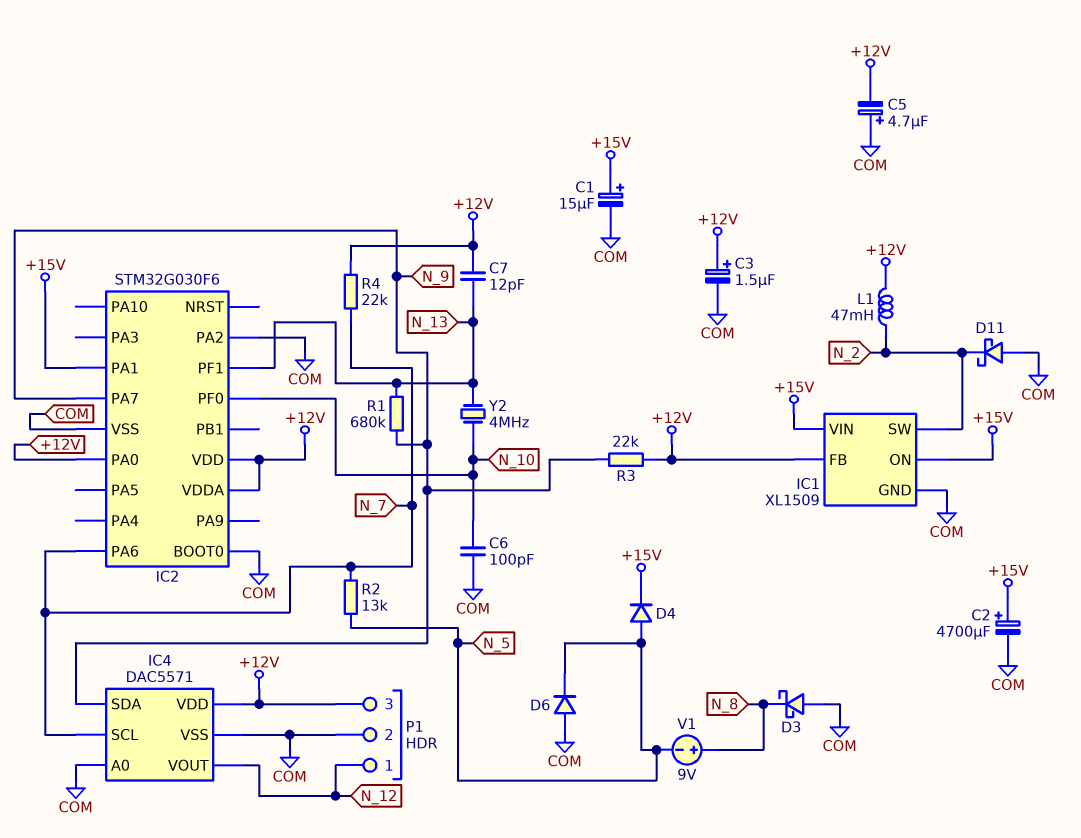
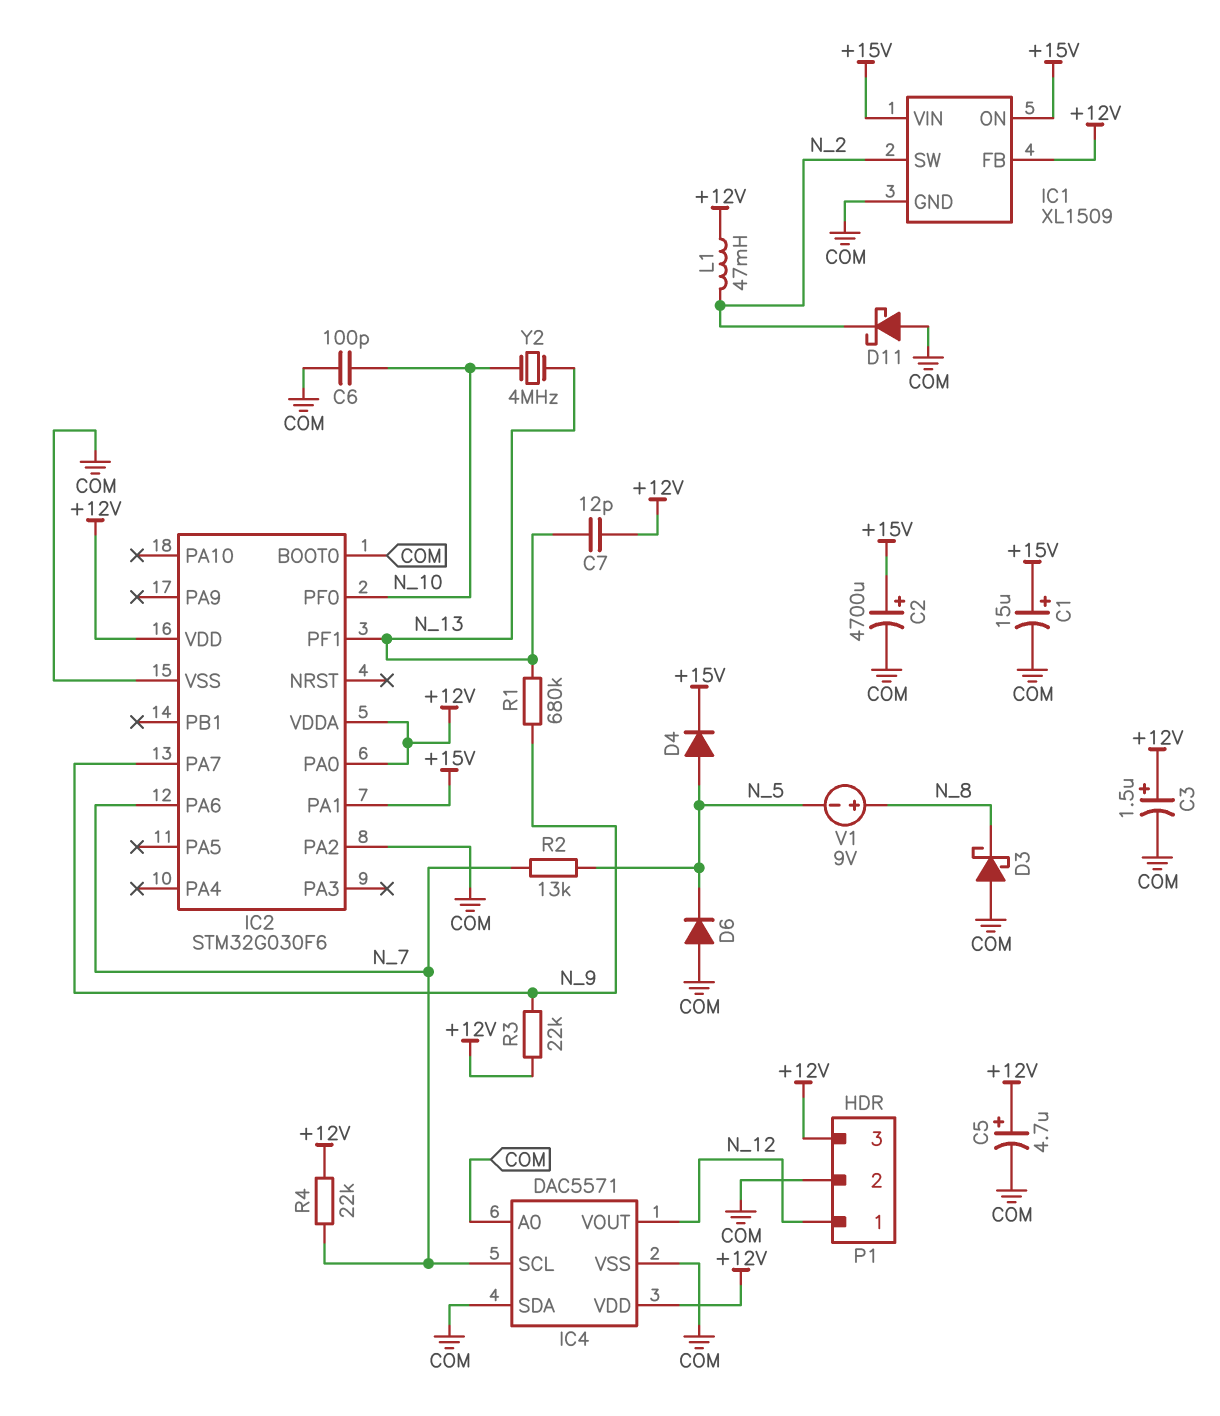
C5: 4.7uF (plus COM, minus +12V) -> 4.7uF (plus +12V, minus COM)
IC4 pin SDA: N_9 -> COM

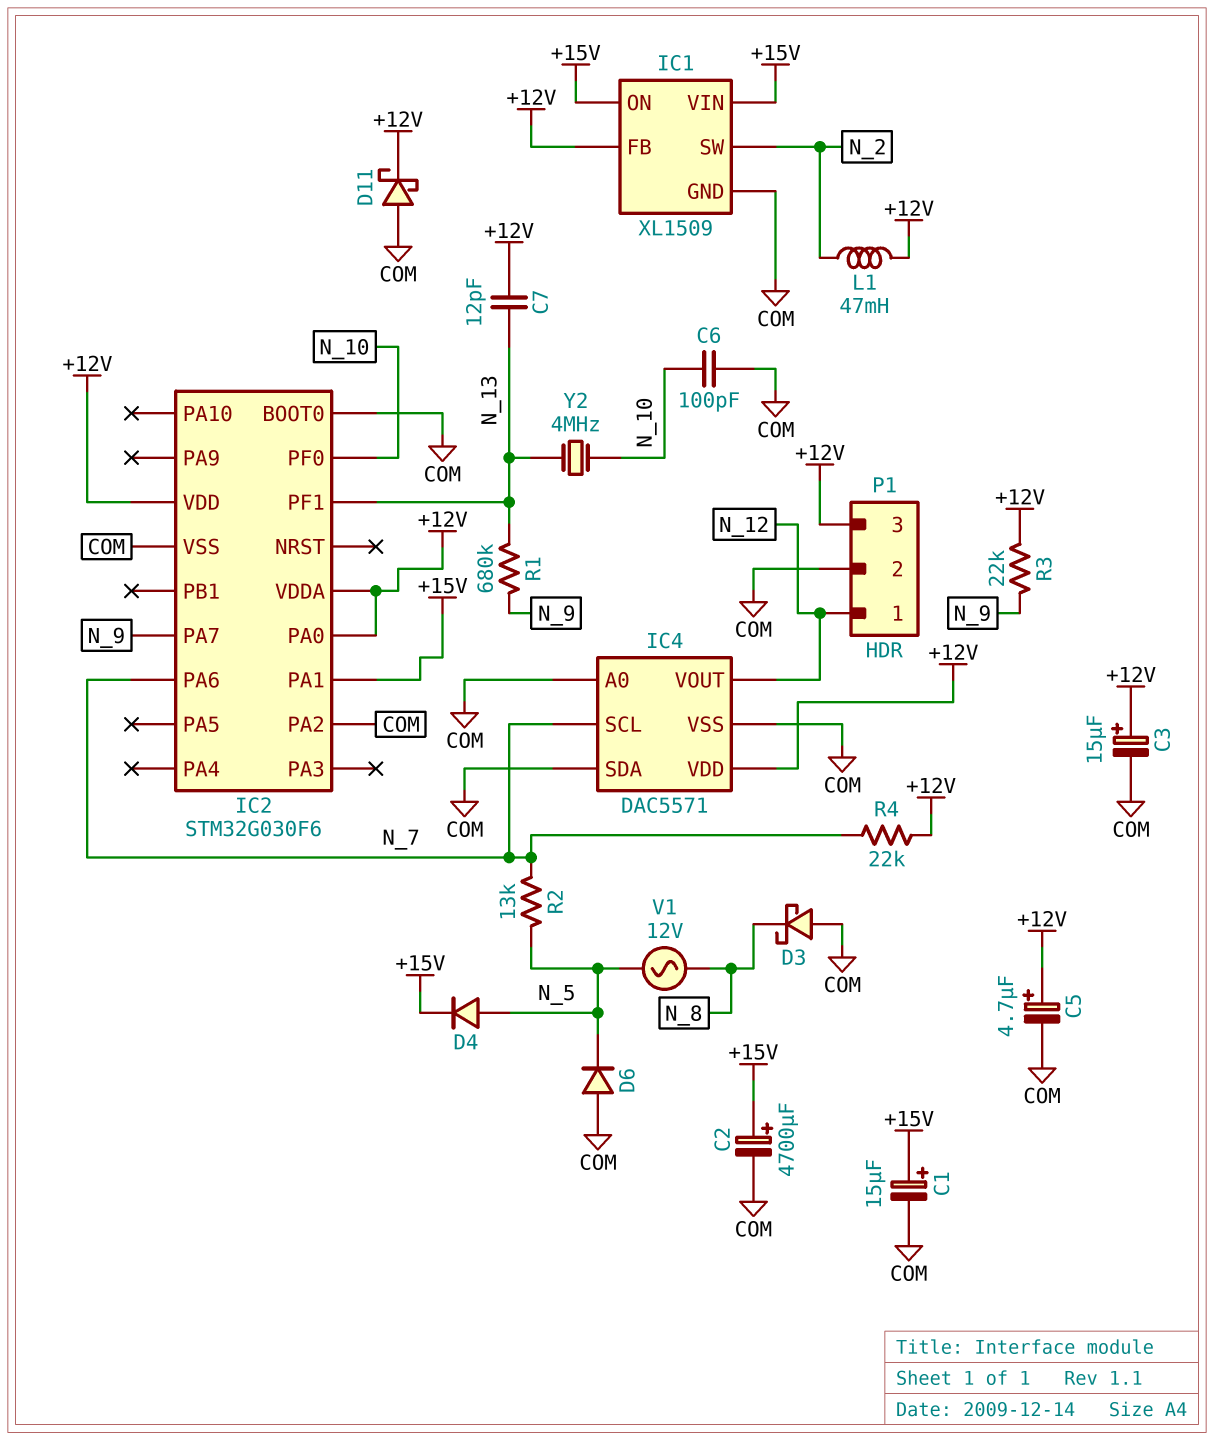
C3: 1.5uF (plus +12V, minus COM) -> 15uF (plus +12V, minus COM)
D11: schottky (A COM, K N_2) -> schottky (A COM, K +12V)
V1: 9V (plus N_8, minus N_5) -> AC 12V (N_5, N_8)

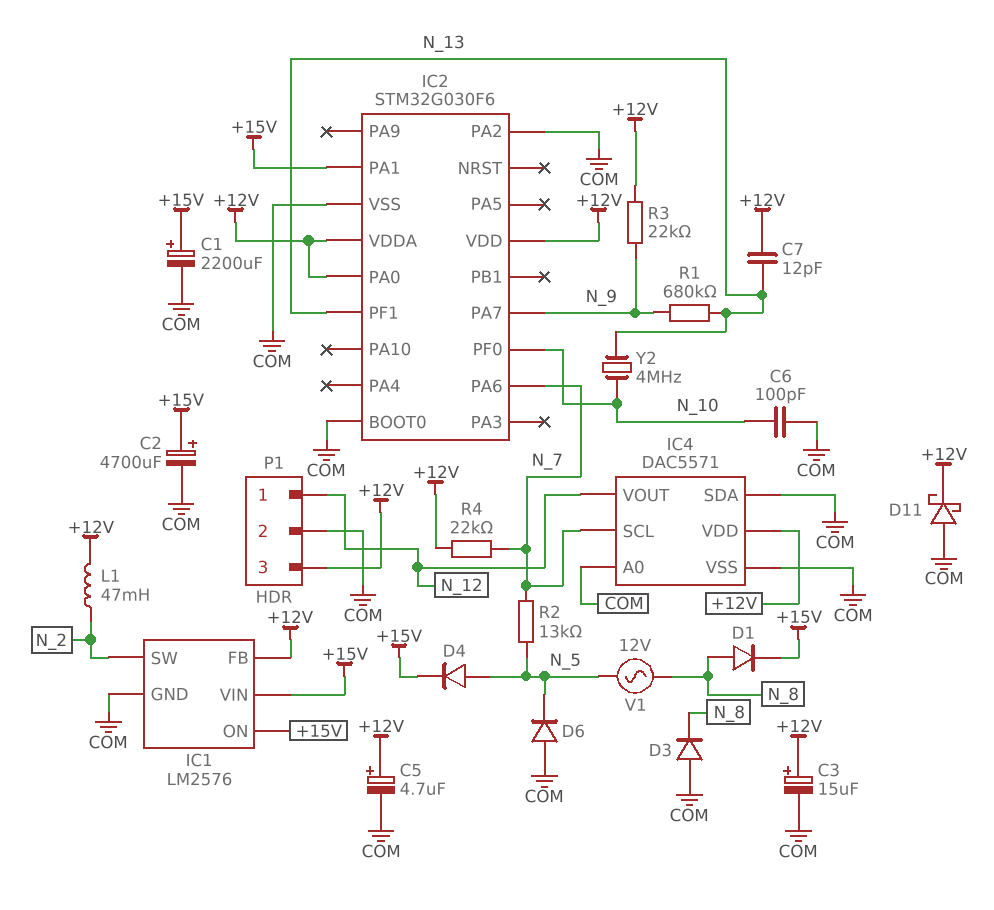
C1: 15uF (plus +15V, minus COM) -> 2200uF (plus +15V, minus COM)
D1: none -> diode (A N_8, K +15V)
D3: schottky (A COM, K N_8) -> diode (A COM, K N_8)
IC1: XL1509 -> LM2576

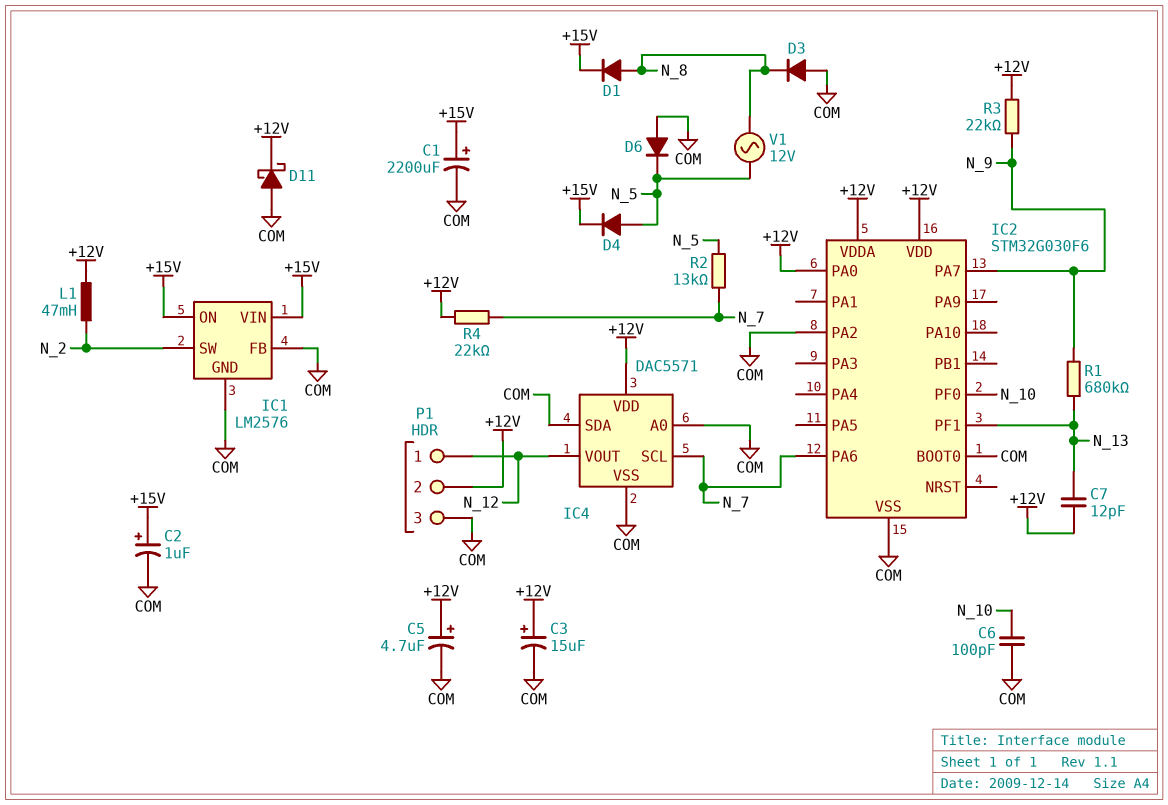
C2: 4700uF (plus +15V, minus COM) -> 1uF (plus +15V, minus COM)
IC1 pin FB: +12V -> COM
IC2 pin PA1: +15V -> none
P1 pin 2: COM -> +12V
P1 pin 3: +12V -> COM
Y2: 4MHz (N_10, N_13) -> none

